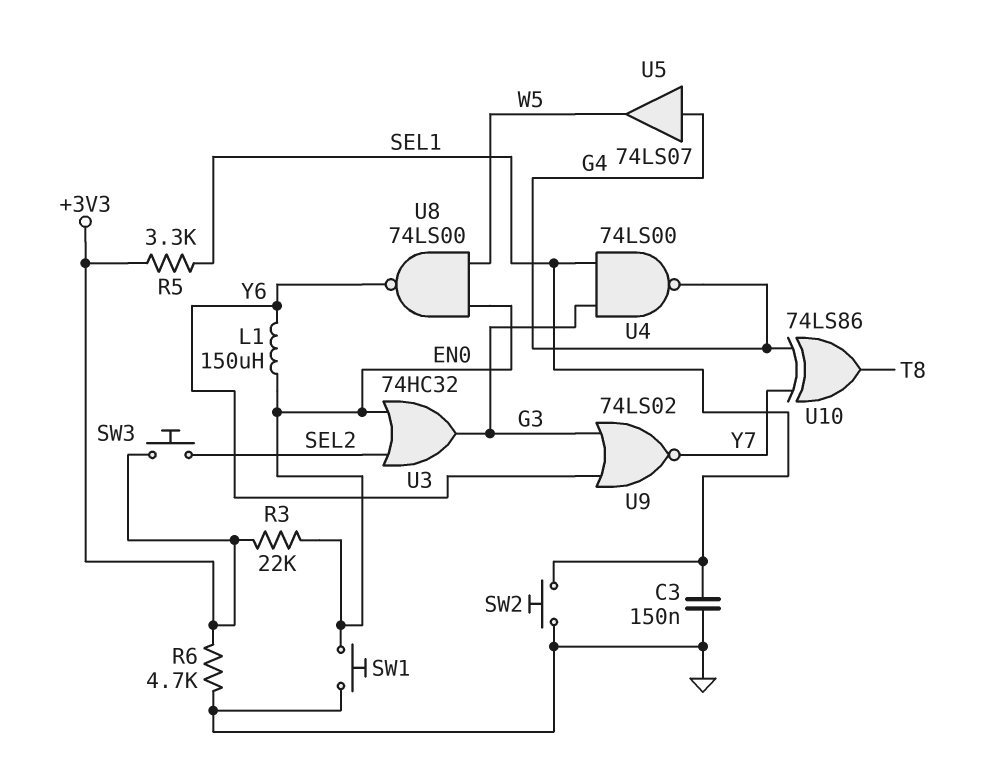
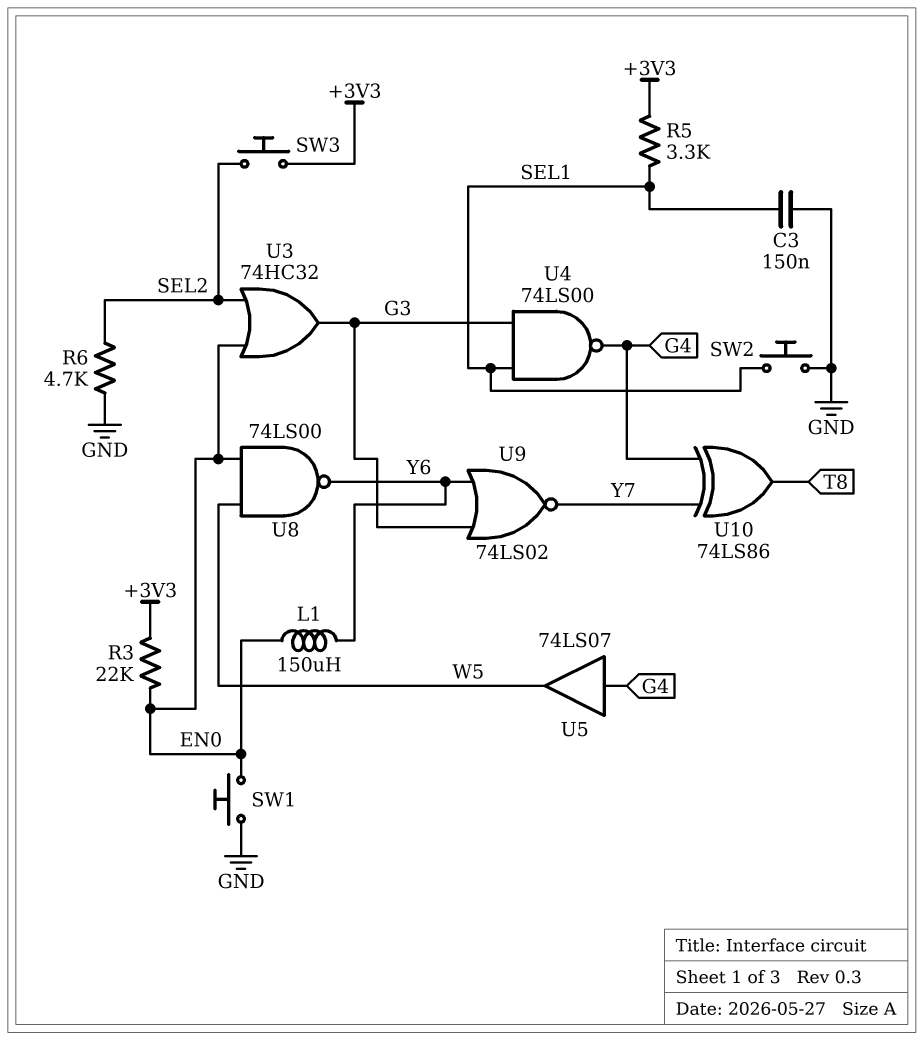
R6: 4.7k (+3V3, GND) -> 4.7k (GND, SEL2)

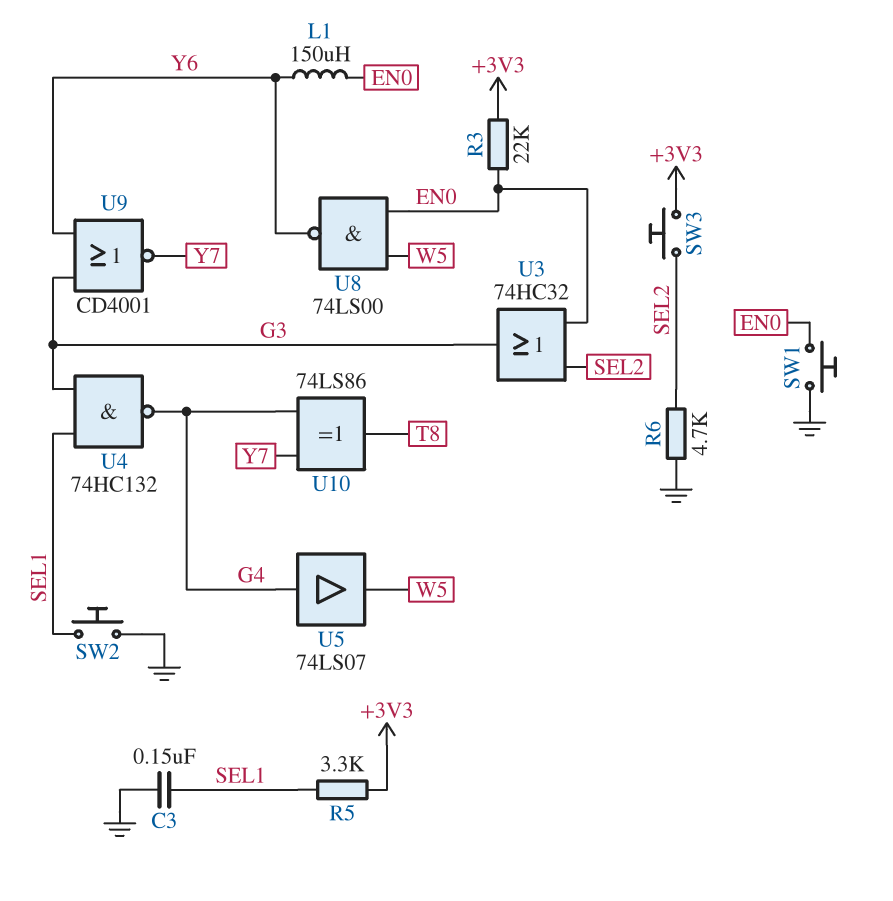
U4: NAND 74LS00 (in G3, in SEL1, out G4) -> NAND 74HC132 (in G3, in SEL1, out G4)
U9: NOR 74LS02 (in G3, in Y6, out Y7) -> NOR CD4001 (in G3, in Y6, out Y7)

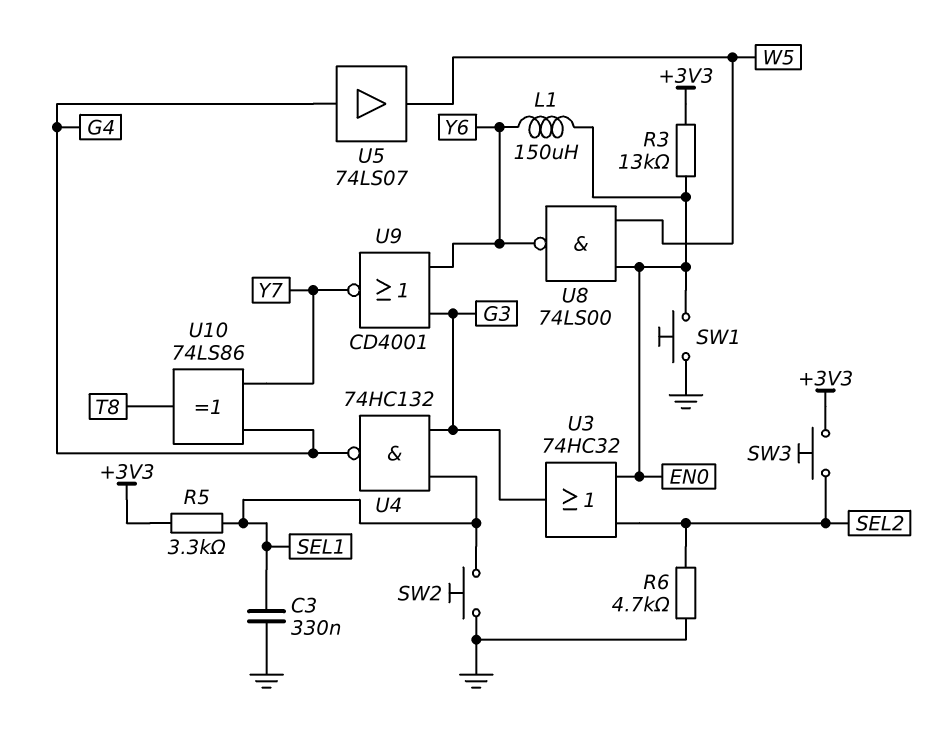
C3: 150nF (GND, SEL1) -> 330nF (GND, SEL1)
R3: 22k (+3V3, EN0) -> 13k (+3V3, EN0)

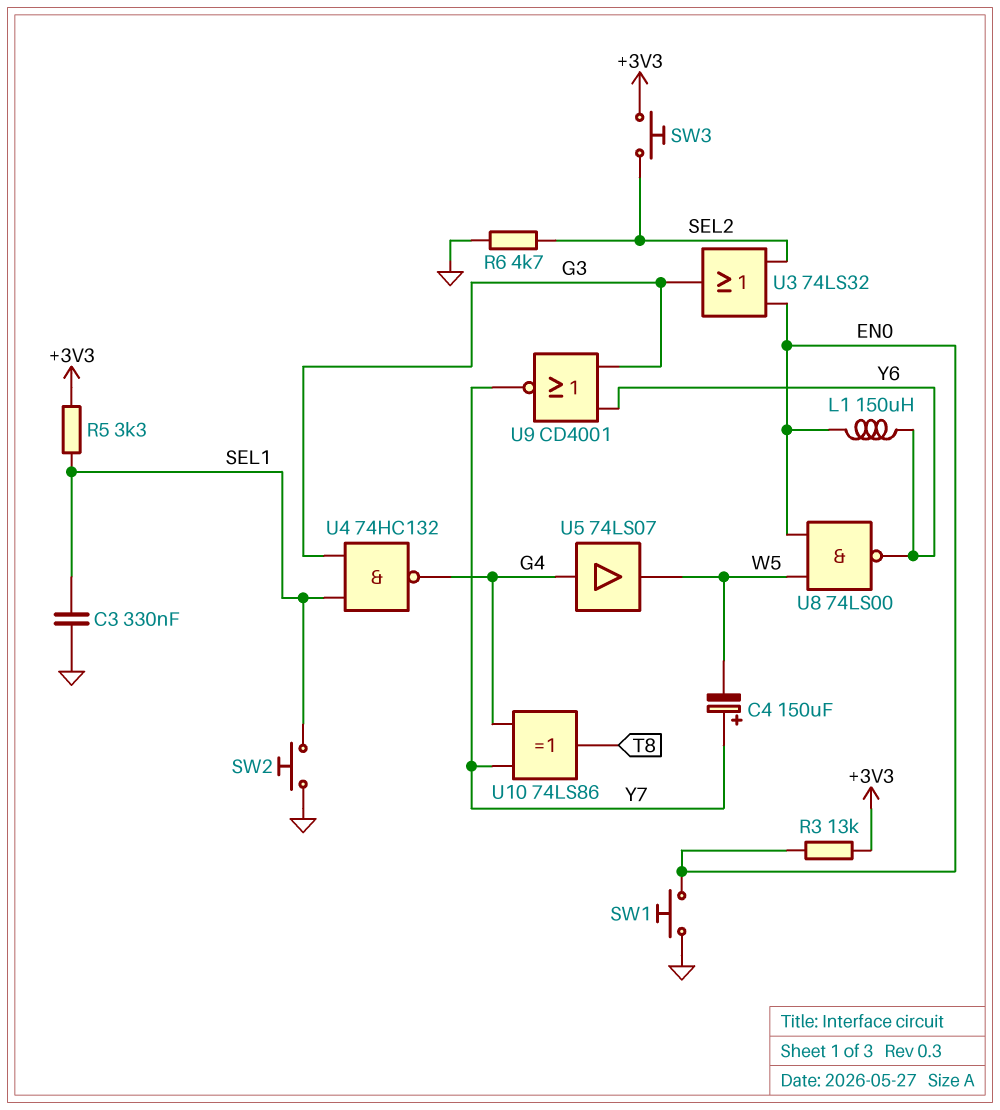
C4: none -> 150uF (plus Y7, minus W5)
U3: OR 74HC32 (in EN0, in SEL2, out G3) -> OR 74LS32 (in EN0, in SEL2, out G3)

